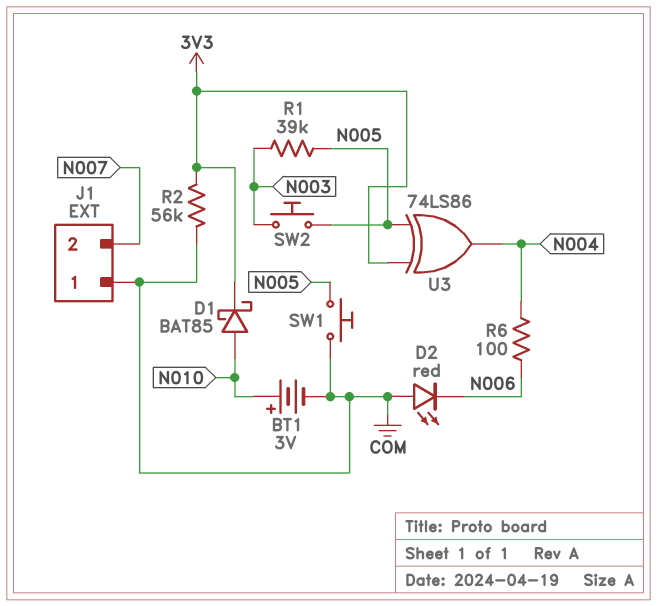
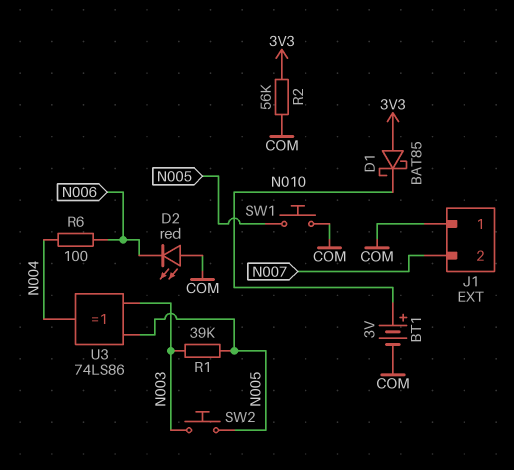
D1: schottky BAT85 (A N010, K 3V3) -> schottky BAT85 (A 3V3, K N010)
U3: XOR 74LS86 (in 3V3, in N005, out N004) -> XOR 74LS86 (in N003, in N005, out N004)

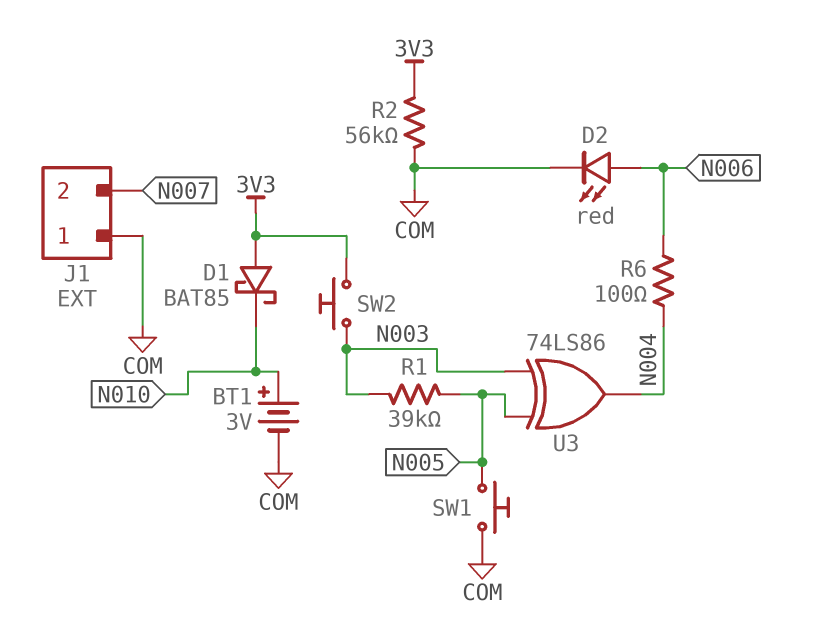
D2: LED red (A COM, K N006) -> LED red (A N006, K COM)
SW2: button (N003, N005) -> button (3V3, N003)

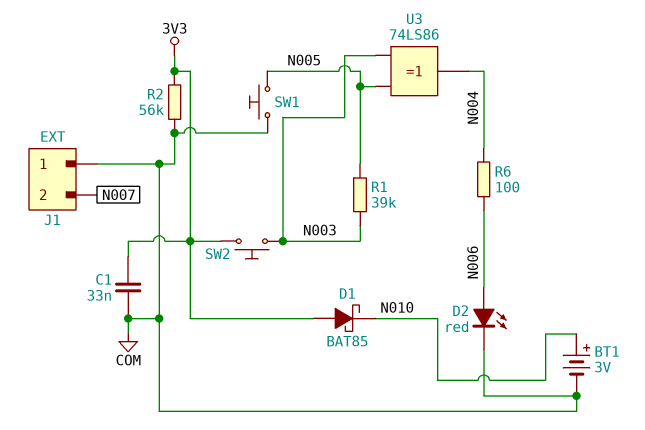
C1: none -> 33nF (3V3, COM)

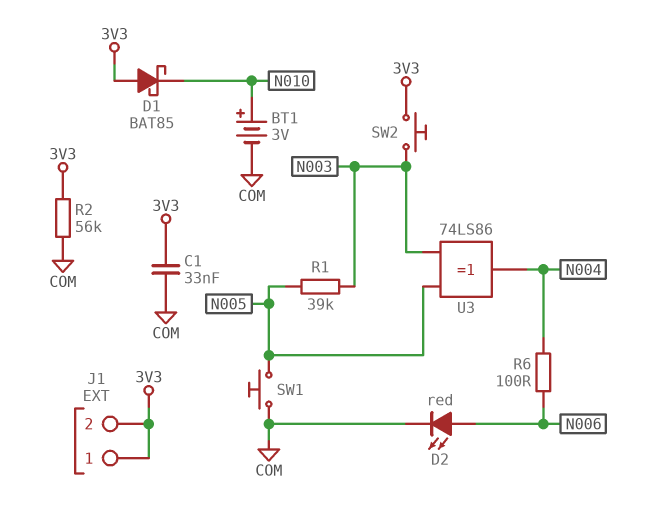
J1 pin 1: COM -> 3V3
J1 pin 2: N007 -> 3V3

